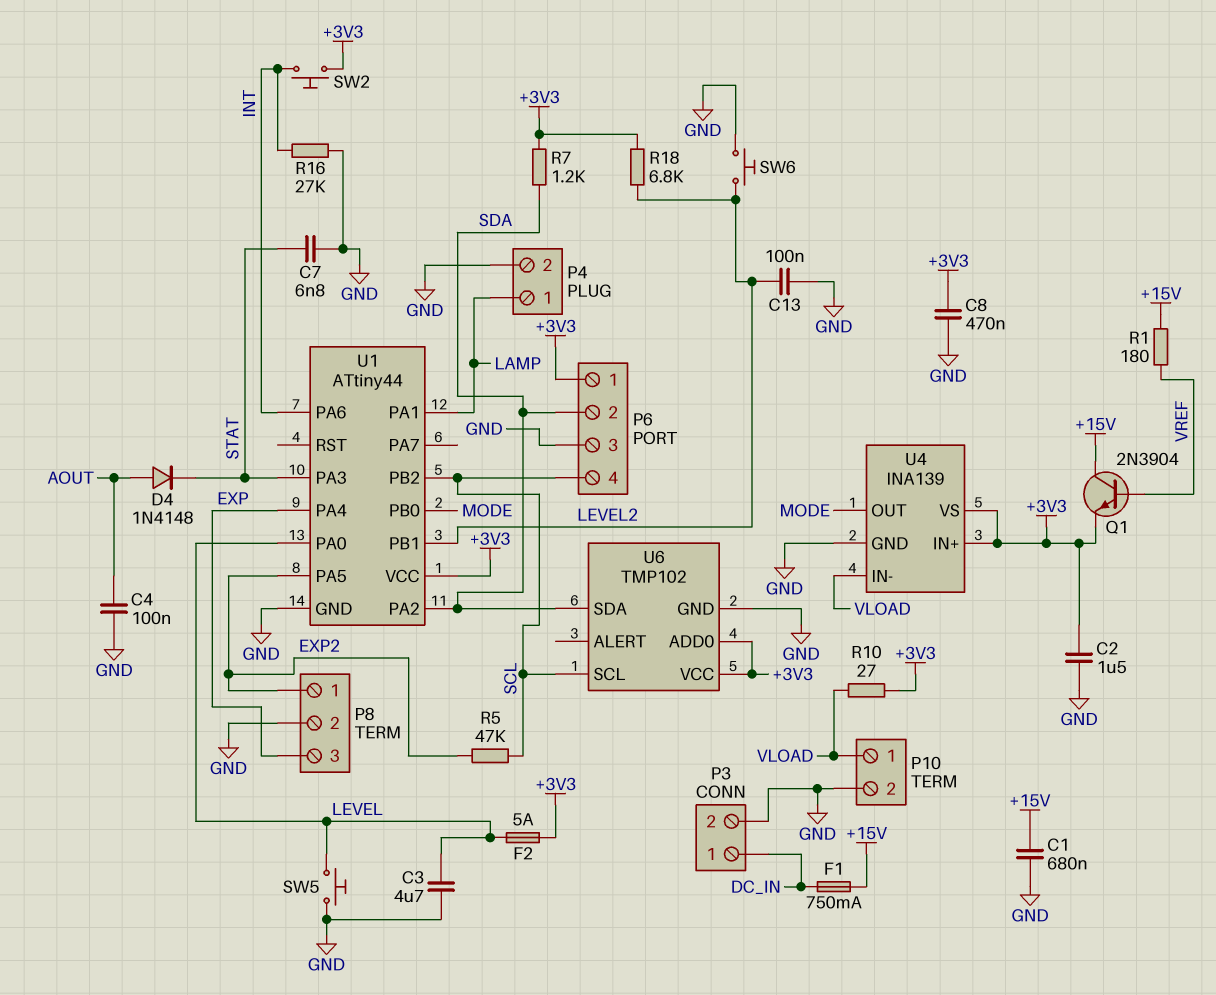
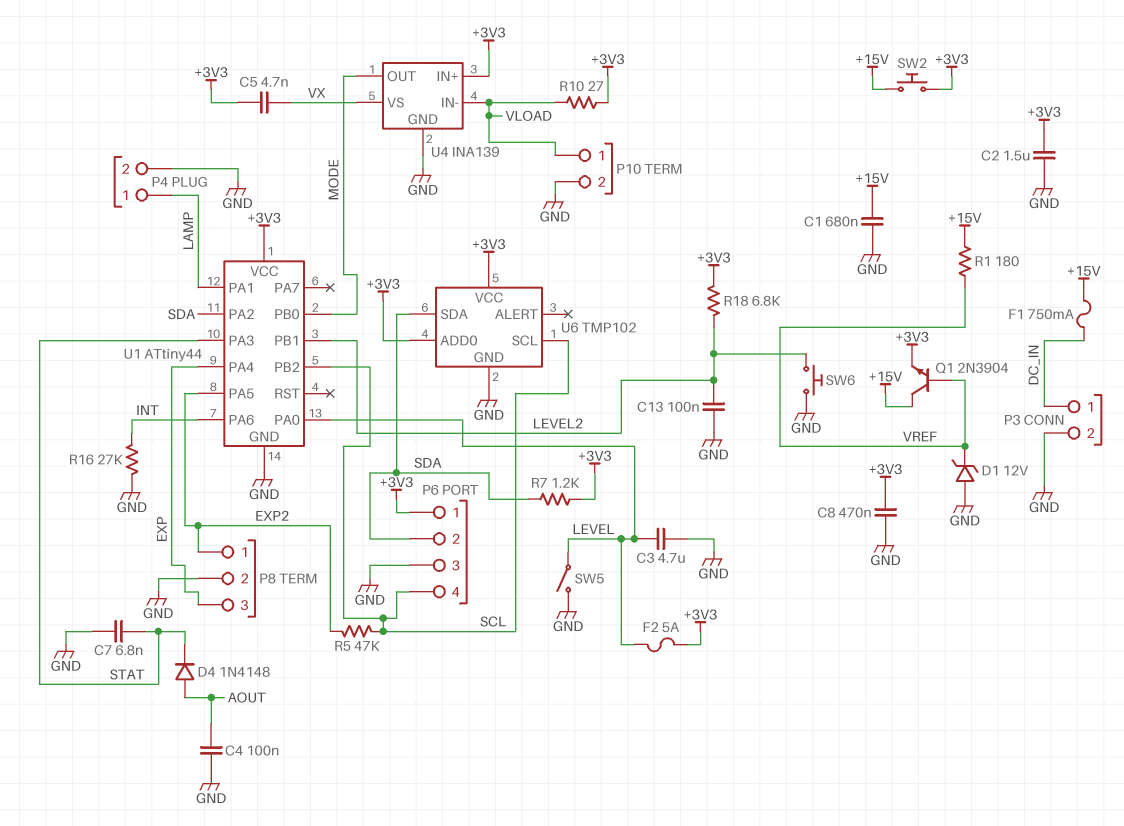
C5: none -> 4.7nF (+3V3, VX)
D1: none -> zener 12V (A GND, K VREF)
SW2: button (+3V3, INT) -> button (+3V3, +15V)
SW5: button (GND, LEVEL) -> switch (GND, LEVEL)
U4 pin VS: +3V3 -> VX

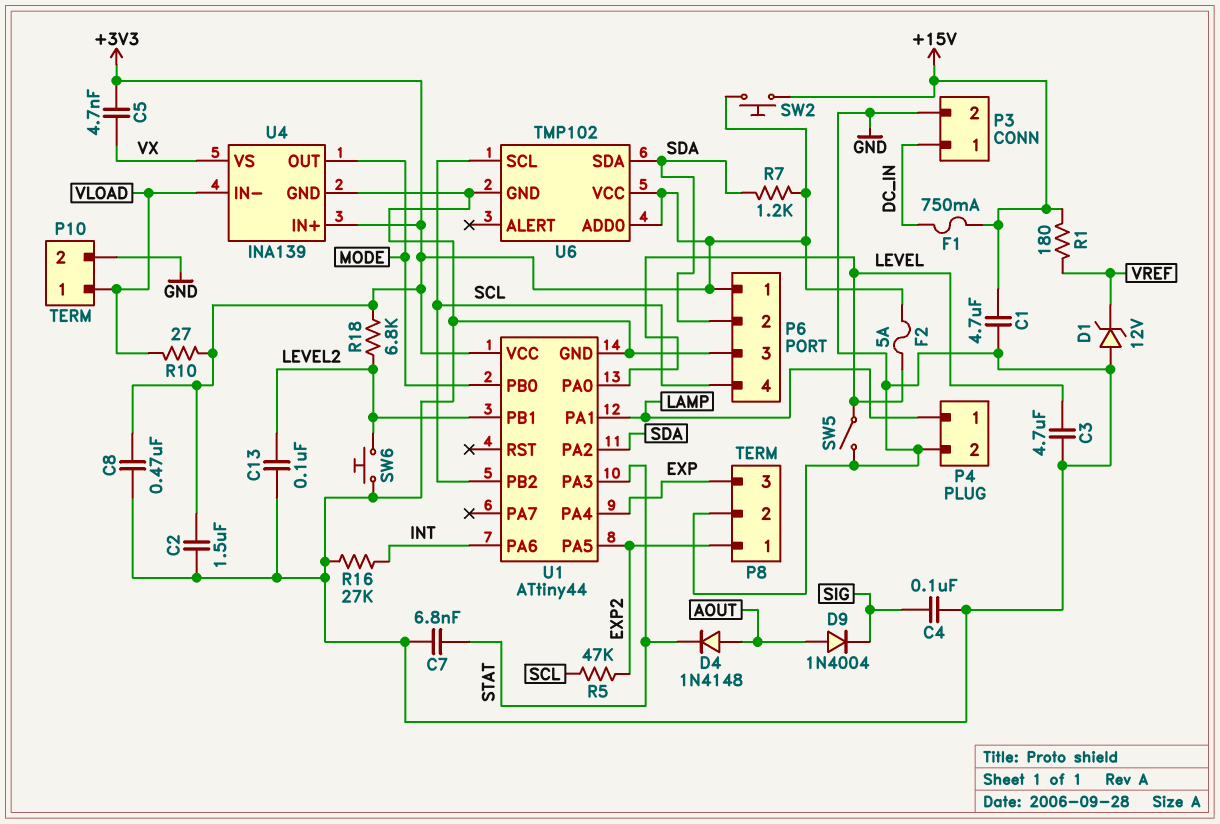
C1: 680nF (+15V, GND) -> 4.7uF (+15V, GND)
C4: 100nF (AOUT, GND) -> 100nF (GND, SIG)
D9: none -> diode 1N4004 (A AOUT, K SIG)
Q1: NPN 2N3904 (B VREF, C +15V, E +3V3) -> none

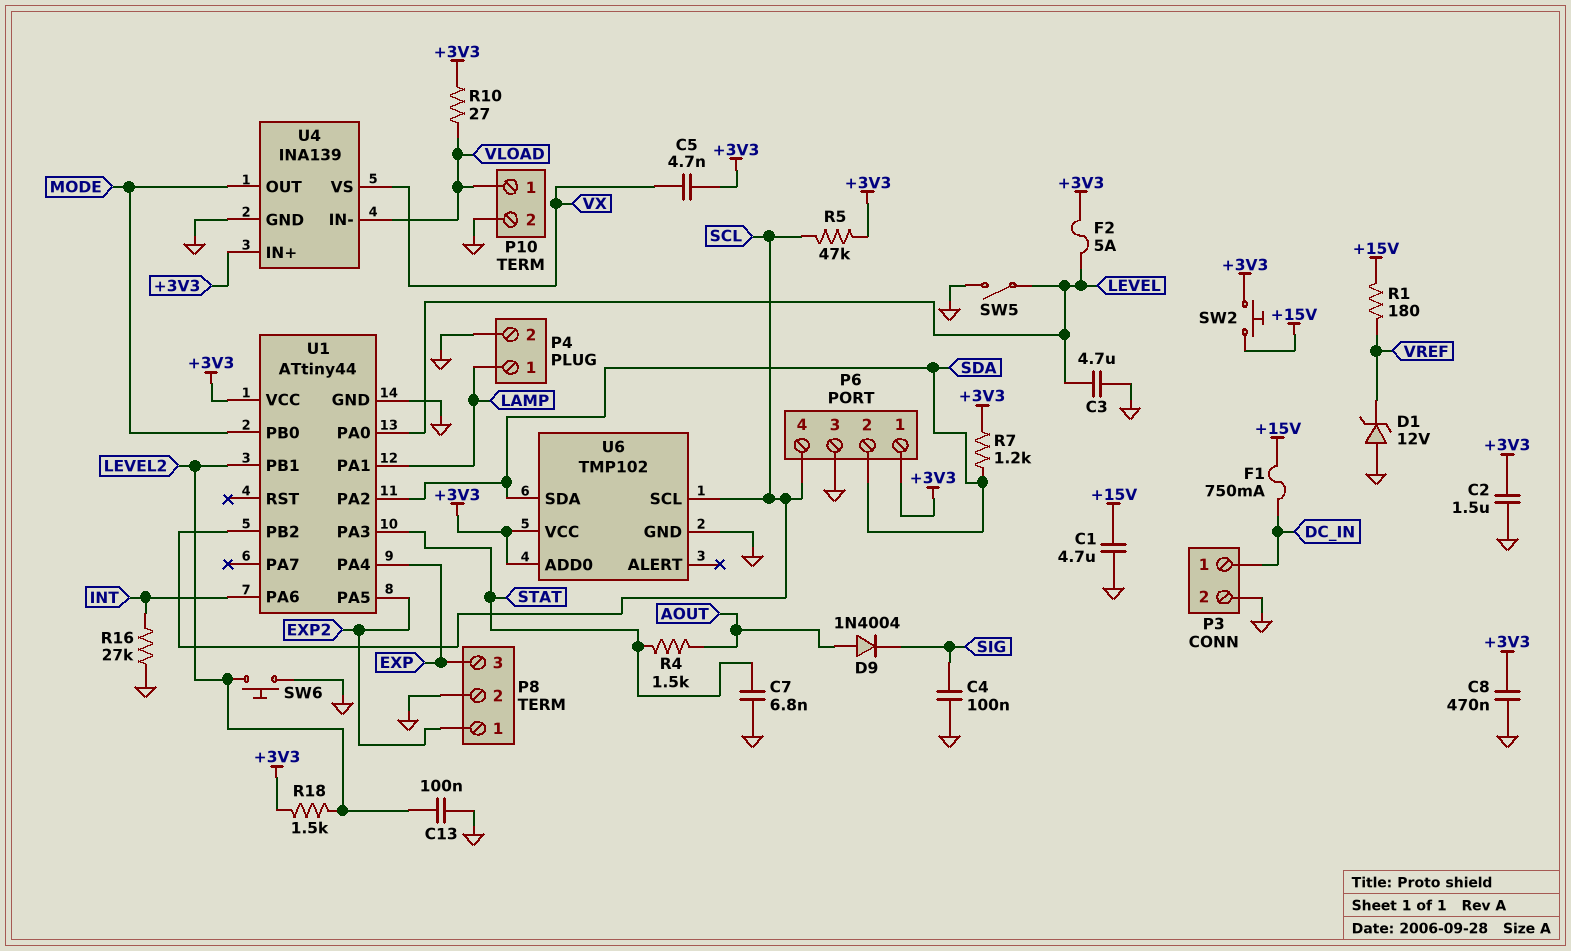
D4: diode 1N4148 (A AOUT, K STAT) -> none
R4: none -> 1.5k (AOUT, STAT)
R5: 47k (EXP2, SCL) -> 47k (+3V3, SCL)
R18: 6.8k (+3V3, LEVEL2) -> 1.5k (+3V3, LEVEL2)

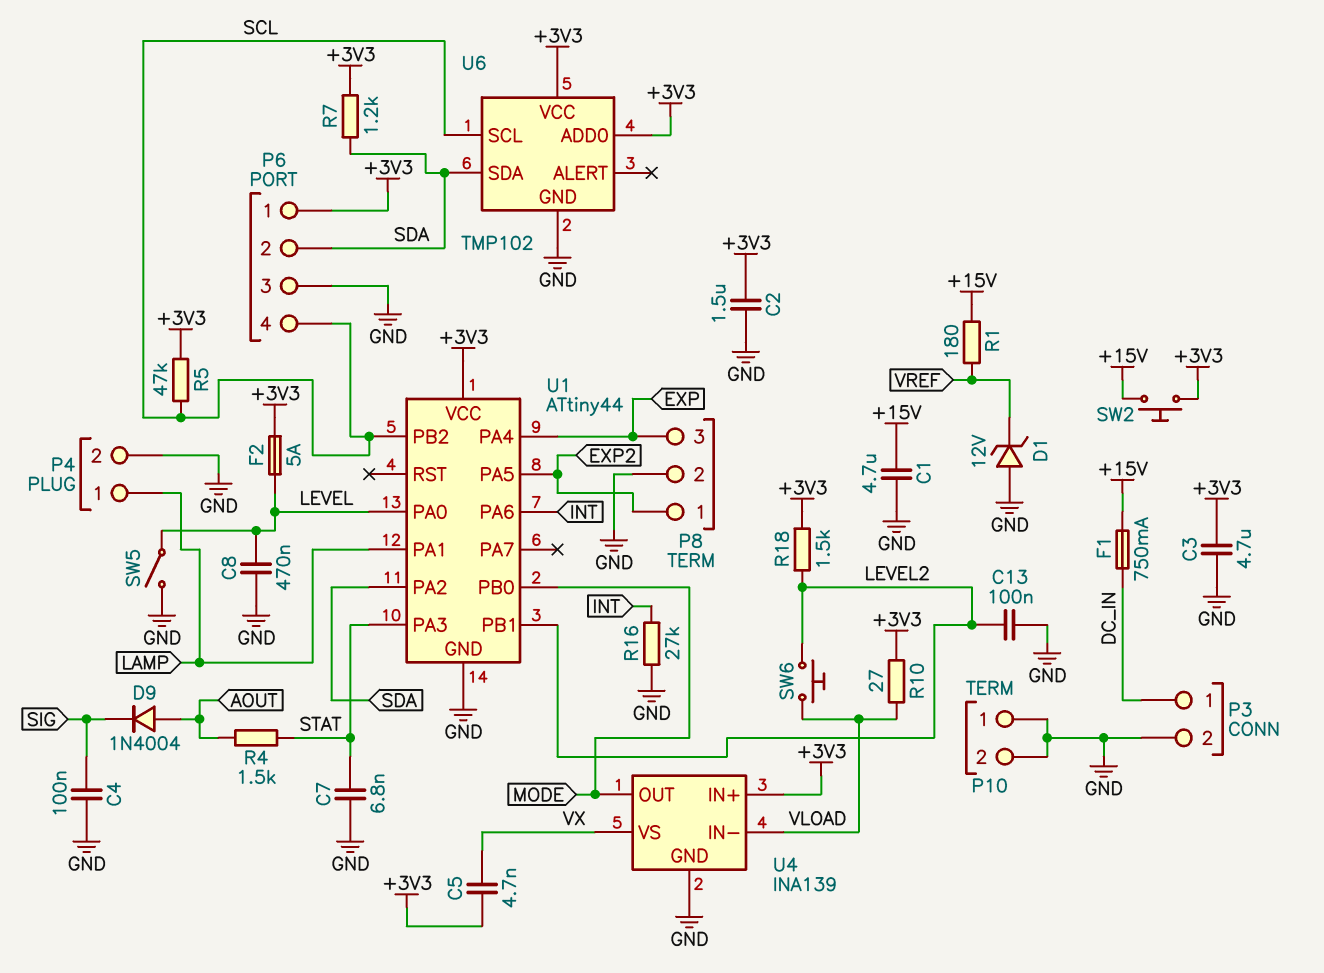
C3: 4.7uF (GND, LEVEL) -> 4.7uF (+3V3, GND)
C8: 470nF (+3V3, GND) -> 470nF (GND, LEVEL)
P10 pin 1: VLOAD -> GND
SW6: button (GND, LEVEL2) -> button (LEVEL2, VLOAD)

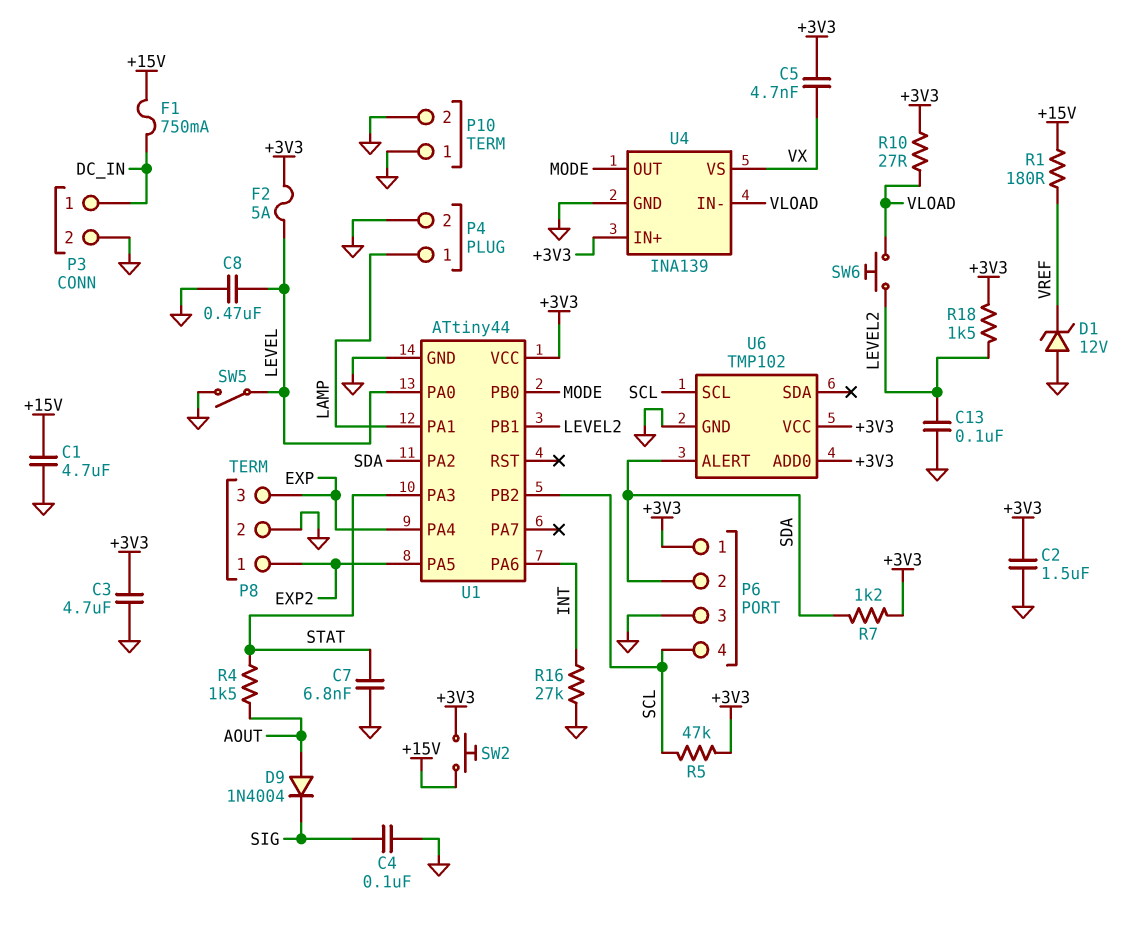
U6 pin ALERT: none -> SDA
U6 pin SDA: SDA -> none

